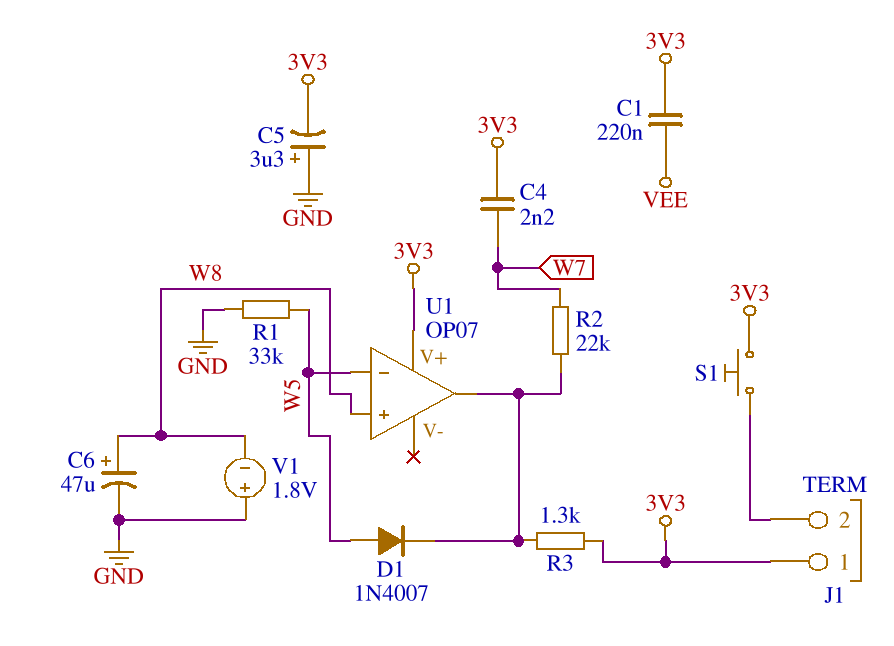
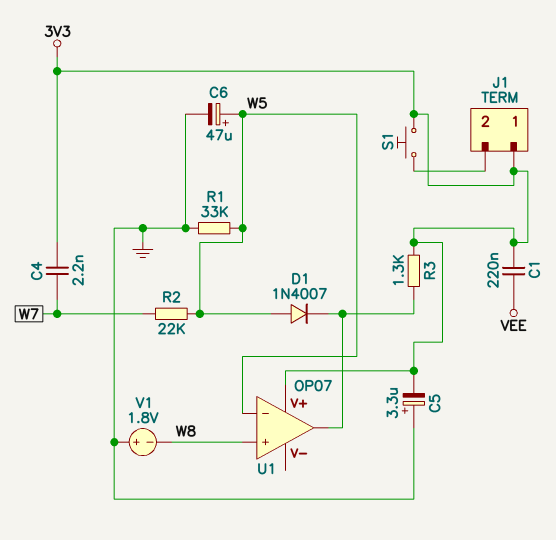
C6: 47uF (plus W8, minus GND) -> 47uF (plus W5, minus GND)
R2: 22k (U1/out, W7) -> 22k (W5, W7)

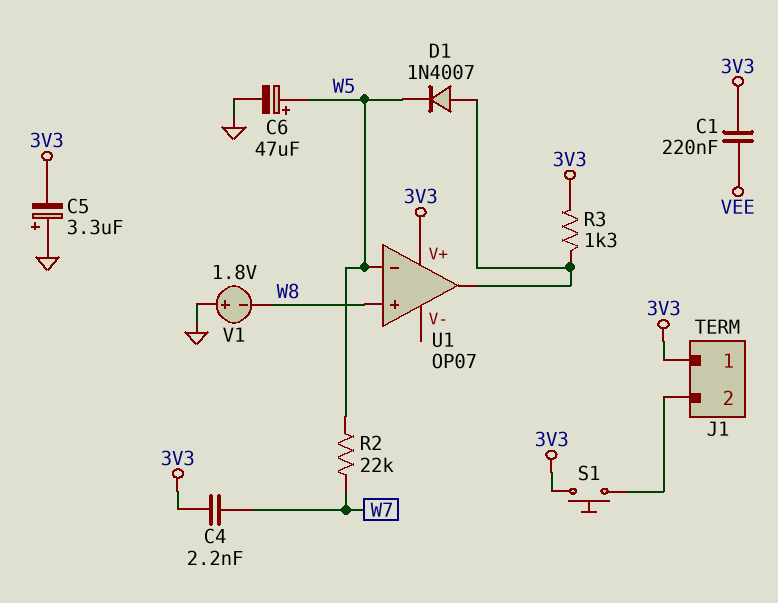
D1: diode 1N4007 (A W5, K U1/out) -> diode 1N4007 (A U1/out, K W5)
R1: 33k (GND, W5) -> none

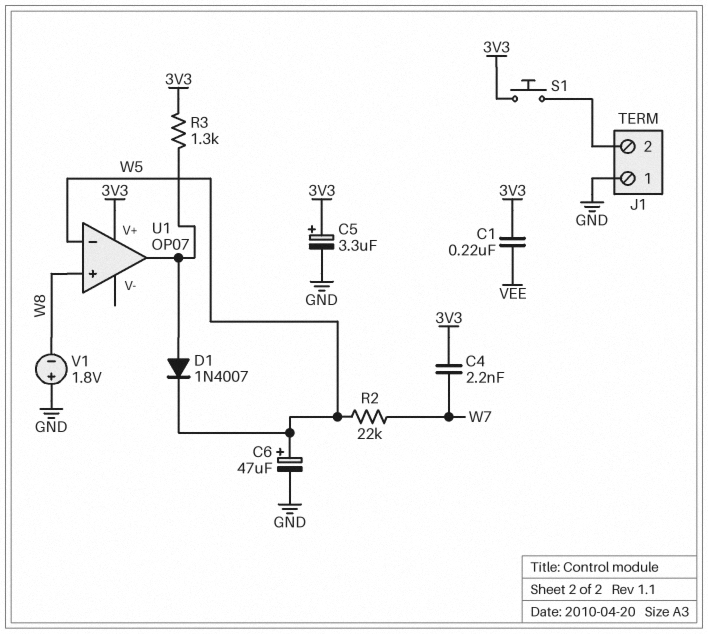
C5: 3.3uF (plus GND, minus 3V3) -> 3.3uF (plus 3V3, minus GND)
J1 pin 1: 3V3 -> GND

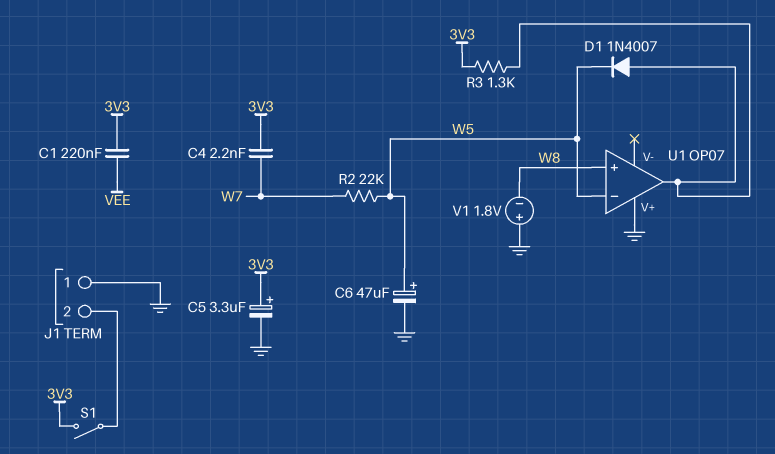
S1: button (3V3, J1/2) -> switch (3V3, J1/2)
U1 pin V+: 3V3 -> GND

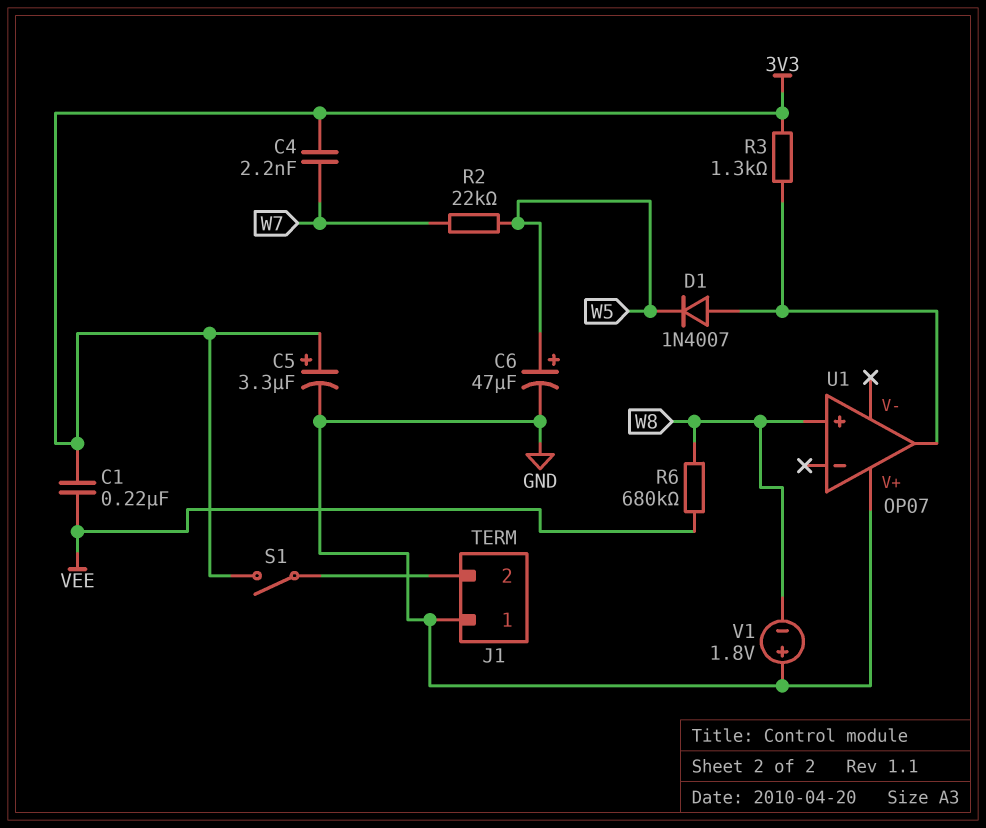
R6: none -> 680k (VEE, W8)
U1 pin in-: W5 -> none

